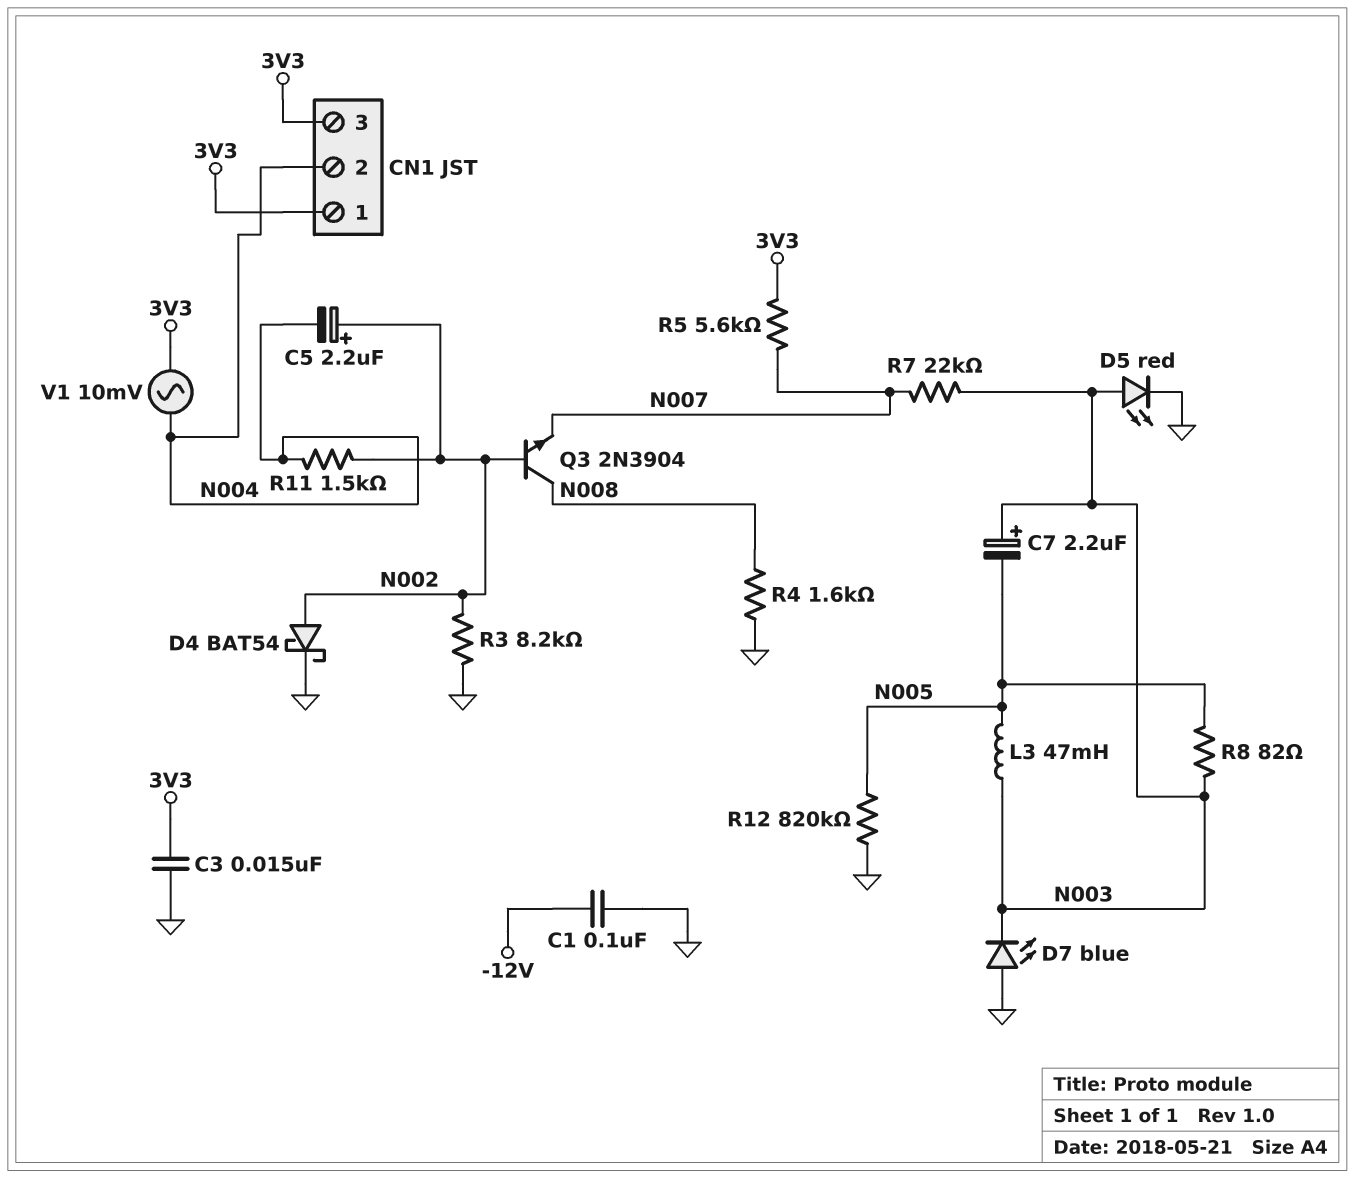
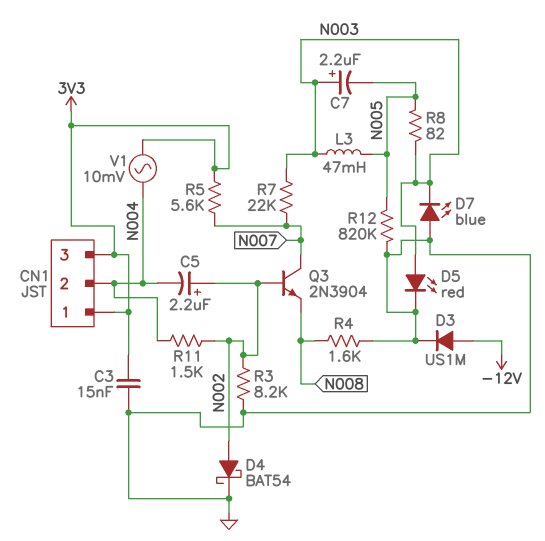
C1: 100nF (-12V, GND) -> none
D3: none -> diode US1M (A -12V, K GND)
Q3: NPN 2N3904 (B N002, C N008, E N007) -> NPN 2N3904 (B N002, C N007, E N008)

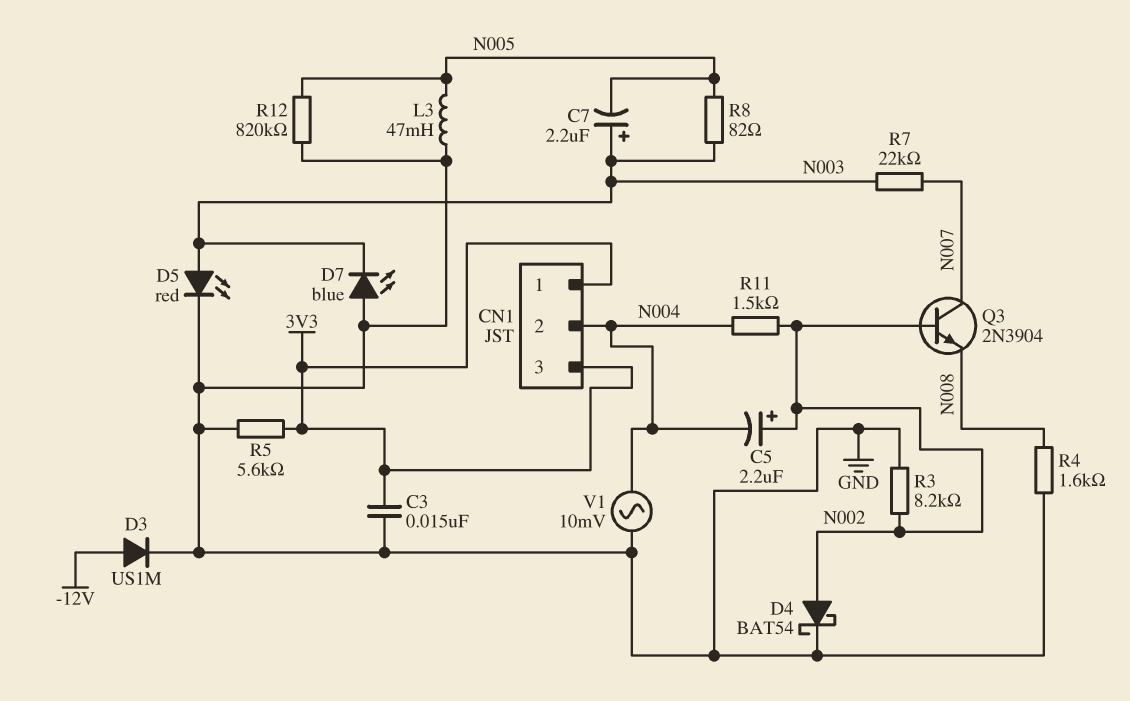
L3: 47mH (N003, N005) -> 47mH (GND, N005)
R5: 5.6k (3V3, N007) -> 5.6k (3V3, GND)
V1: AC 10mV (3V3, N004) -> AC 10mV (GND, N004)

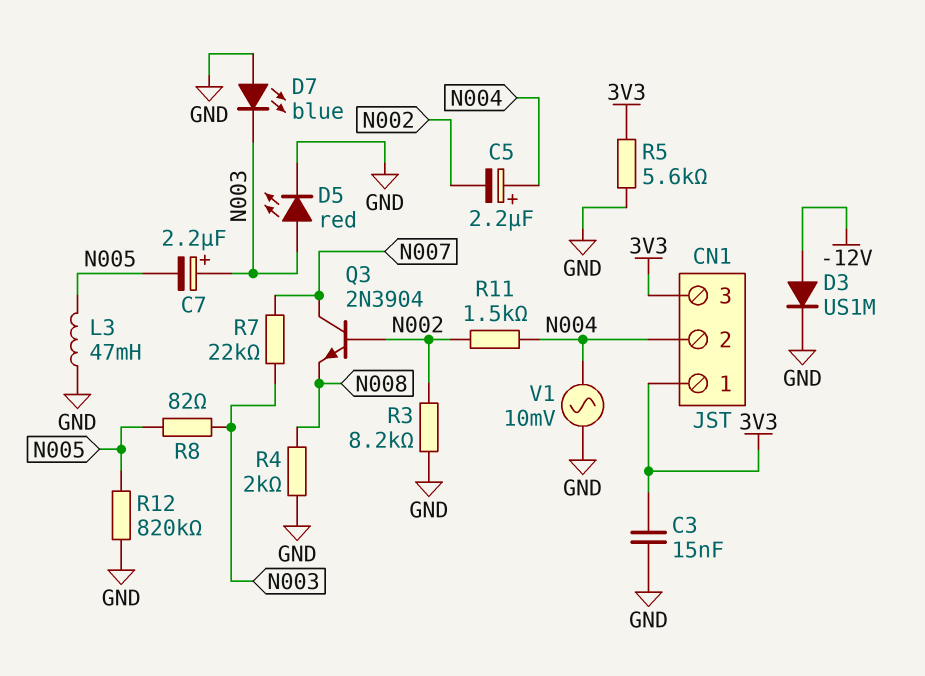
C5: 2.2uF (plus N002, minus N004) -> 2.2uF (plus N004, minus N002)
D4: schottky BAT54 (A N002, K GND) -> none
R4: 1.6k (GND, N008) -> 2k (GND, N008)

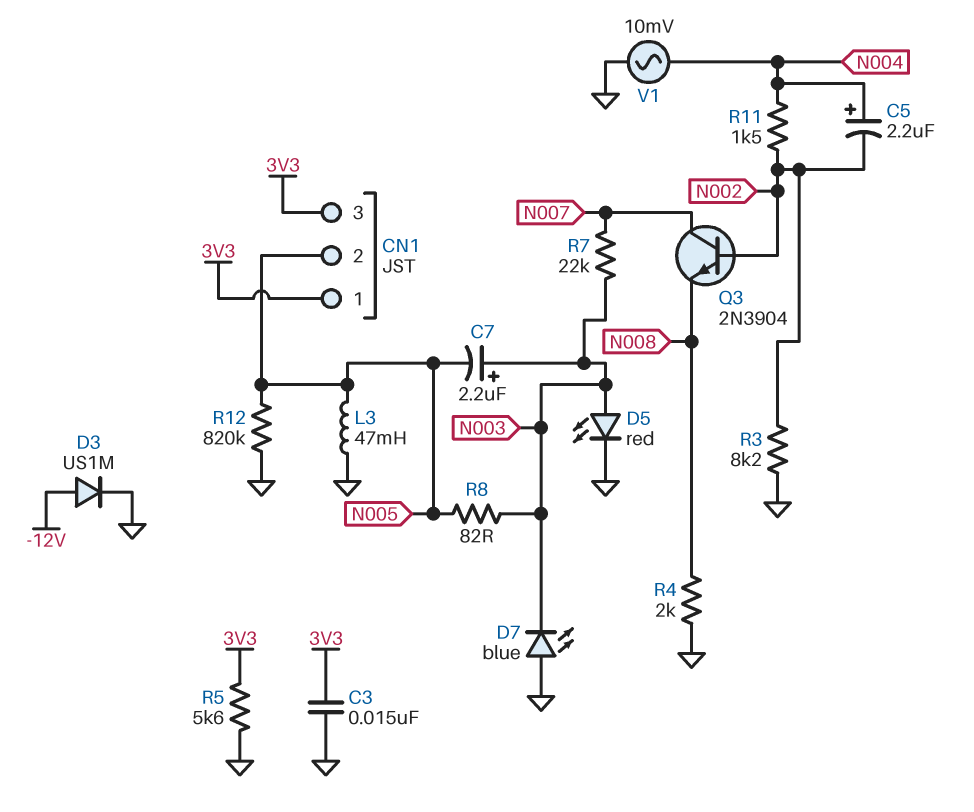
CN1 pin 2: N004 -> N005

